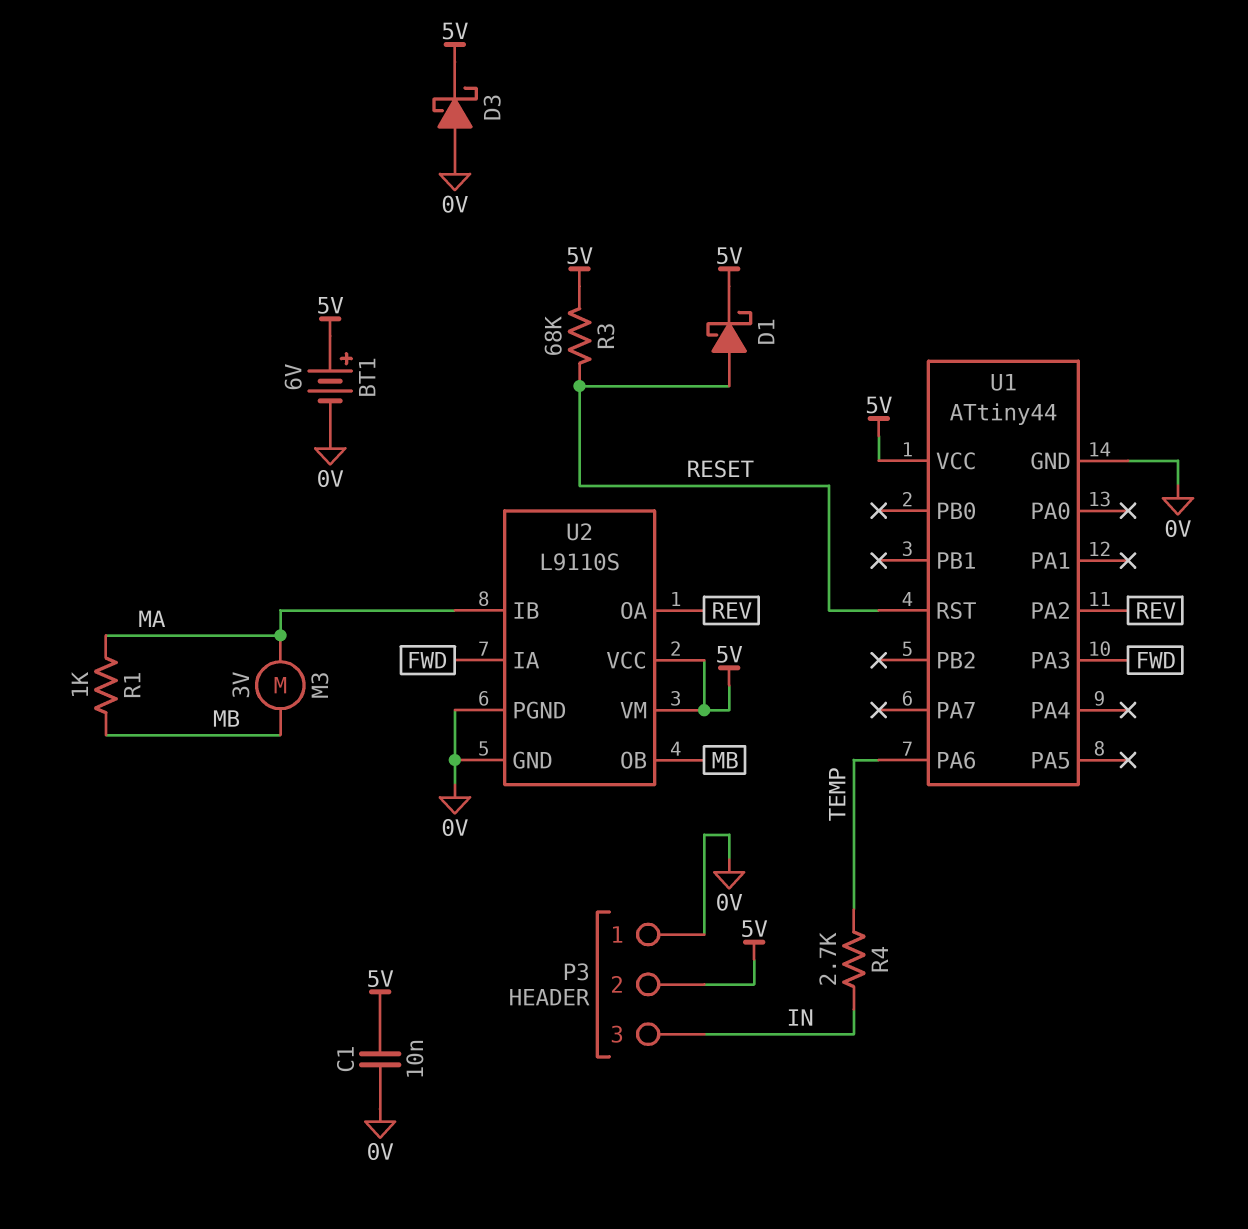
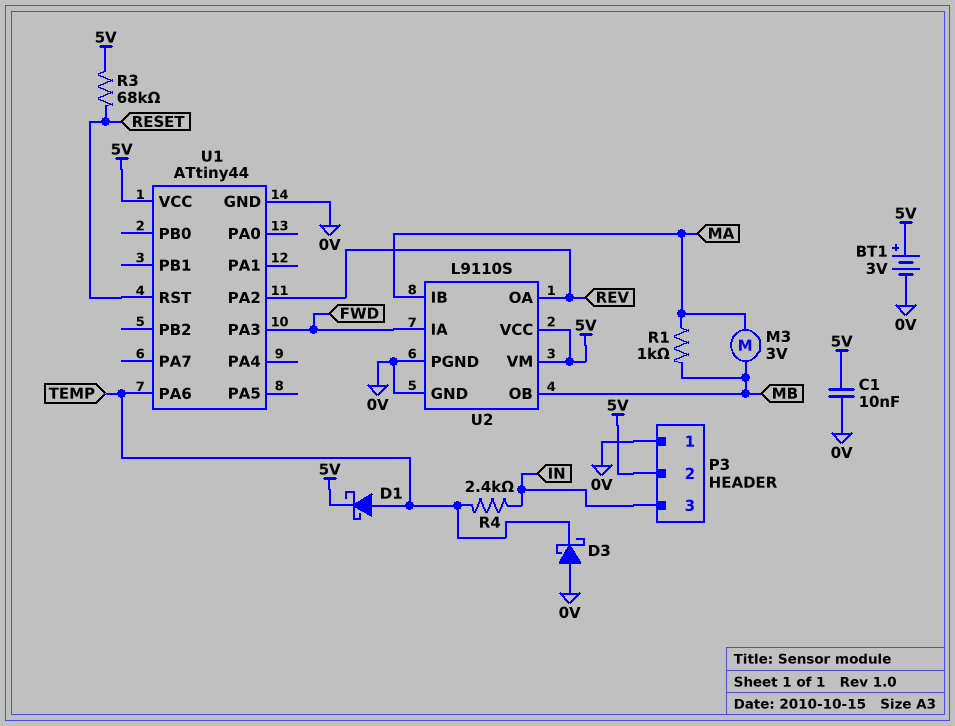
BT1: 6V (plus 5V, minus 0V) -> 3V (plus 5V, minus 0V)
D1: schottky (A RESET, K 5V) -> schottky (A TEMP, K 5V)
D3: schottky (A 0V, K 5V) -> schottky (A 0V, K TEMP)
R4: 2.7k (IN, TEMP) -> 2.4k (IN, TEMP)

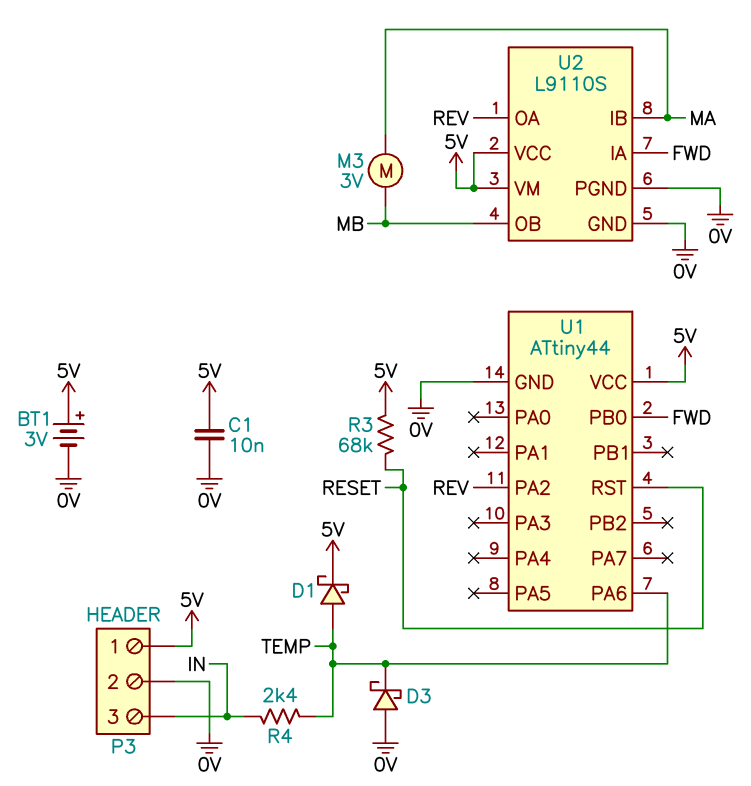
P3 pin 1: 0V -> 5V
P3 pin 2: 5V -> 0V
R1: 1k (MA, MB) -> none
U1 pin PA3: FWD -> none
U1 pin PB0: none -> FWD

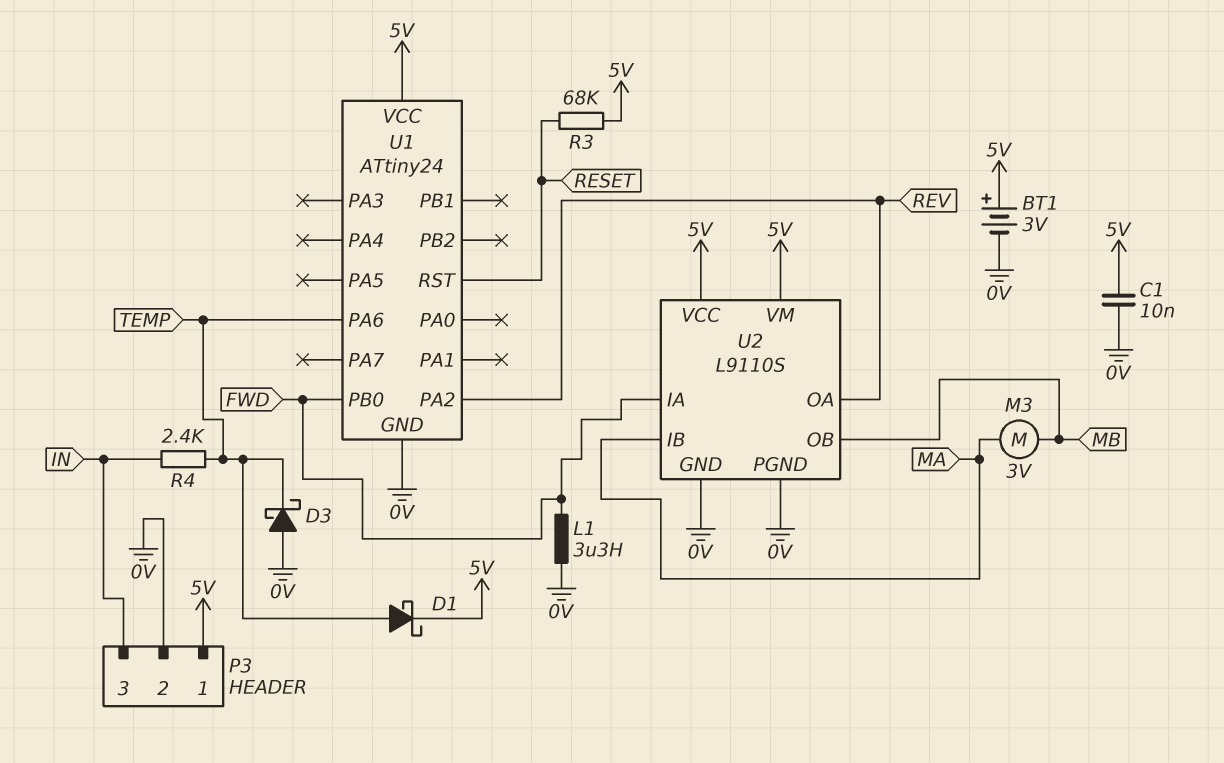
L1: none -> 3.3uH (0V, FWD)
U1: ATtiny44 -> ATtiny24

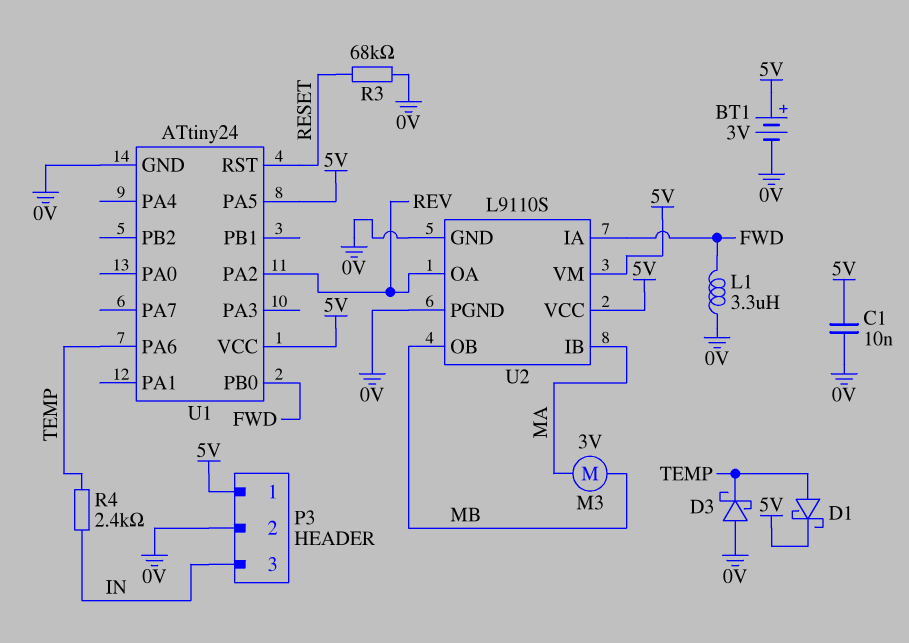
R3: 68k (5V, RESET) -> 68k (0V, RESET)
U1 pin PA5: none -> 5V

